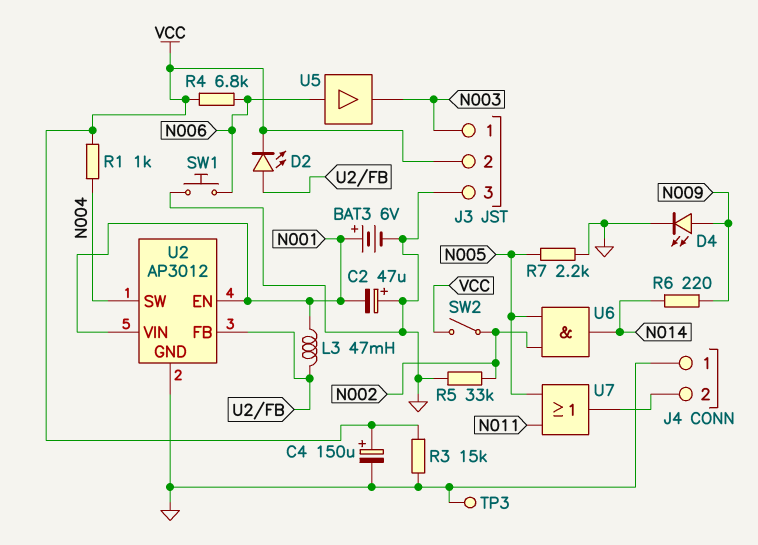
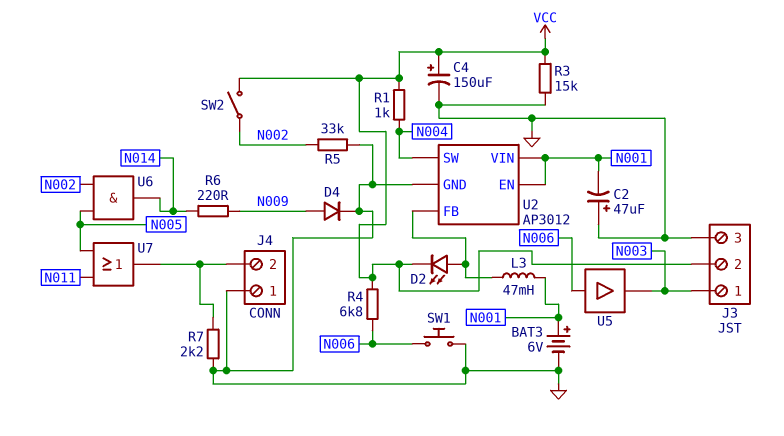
D4: LED (A N009, K GND) -> diode (A N009, K GND)
R7: 2.2k (GND, N005) -> 2.2k (GND, J4/2)
TP3: test point (GND) -> none

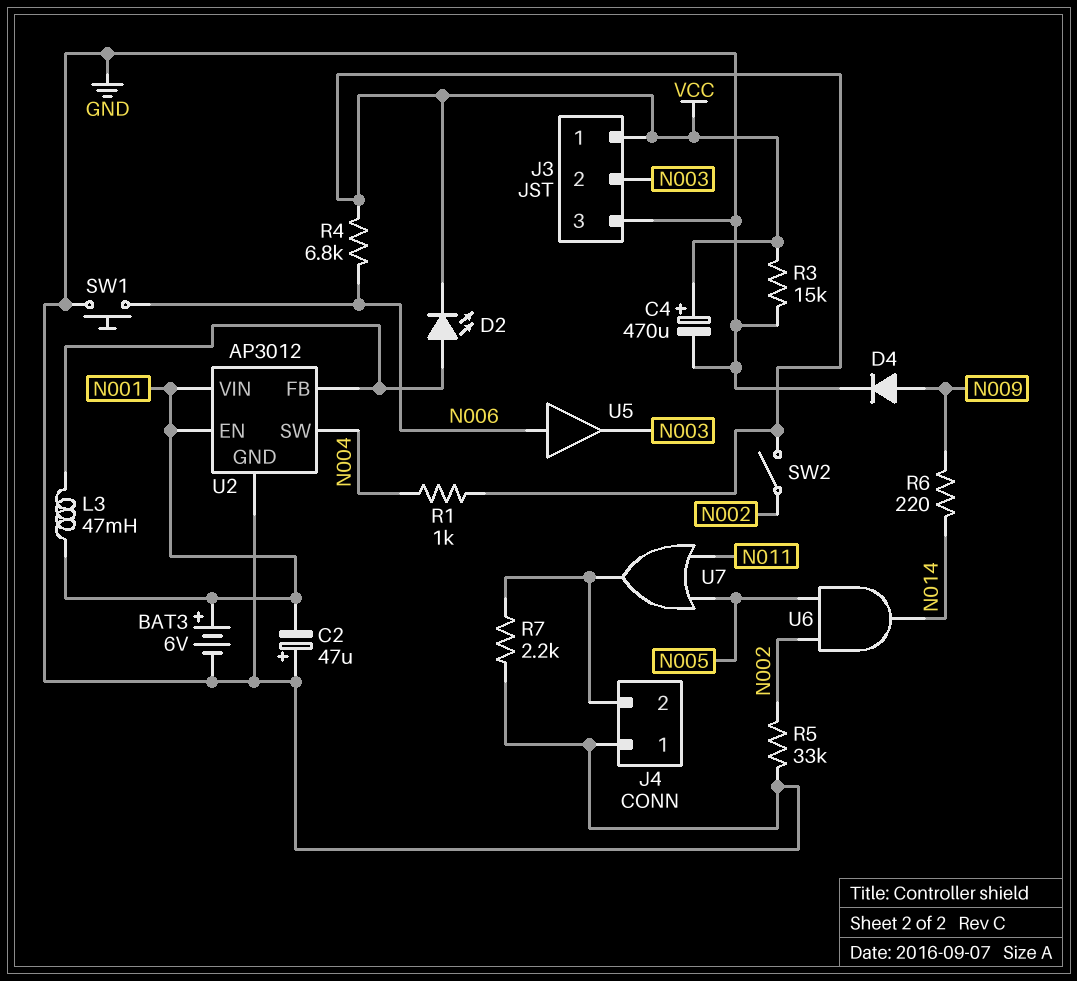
C4: 150uF (plus VCC, minus GND) -> 470uF (plus VCC, minus GND)
J3 pin 1: N003 -> VCC
J3 pin 2: VCC -> N003

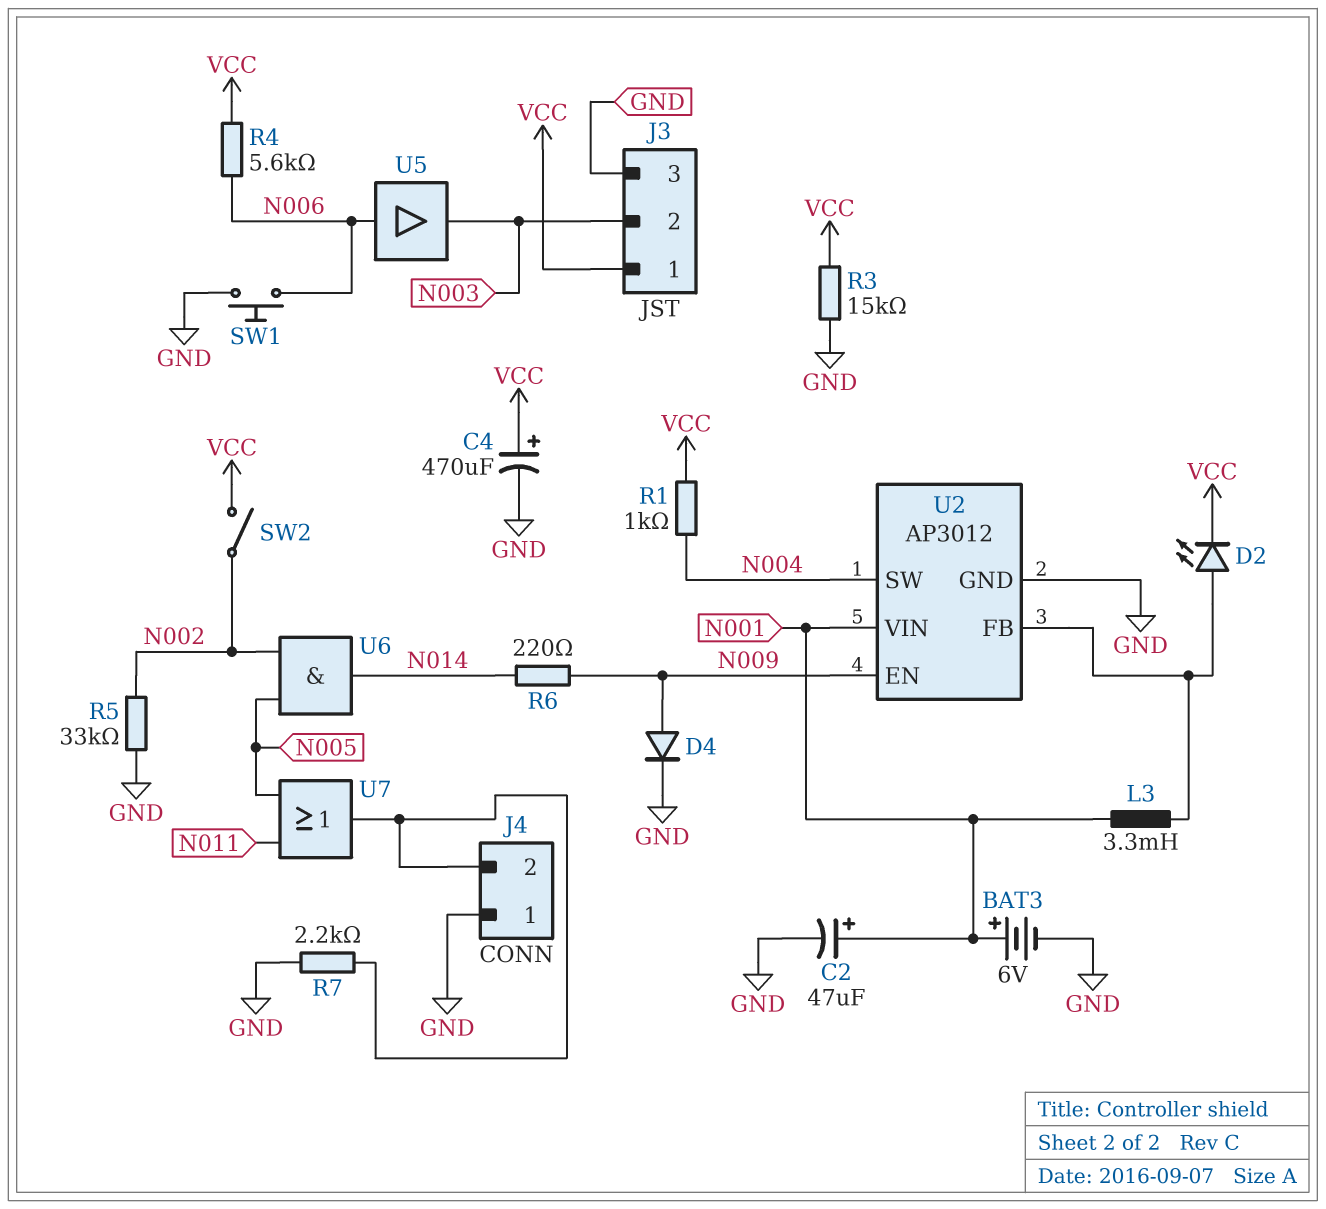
C2: 47uF (plus GND, minus N001) -> 47uF (plus N001, minus GND)
L3: 47mH (N001, U2/FB) -> 3.3mH (N001, U2/FB)
R4: 6.8k (N006, VCC) -> 5.6k (N006, VCC)
U2 pin EN: N001 -> N009

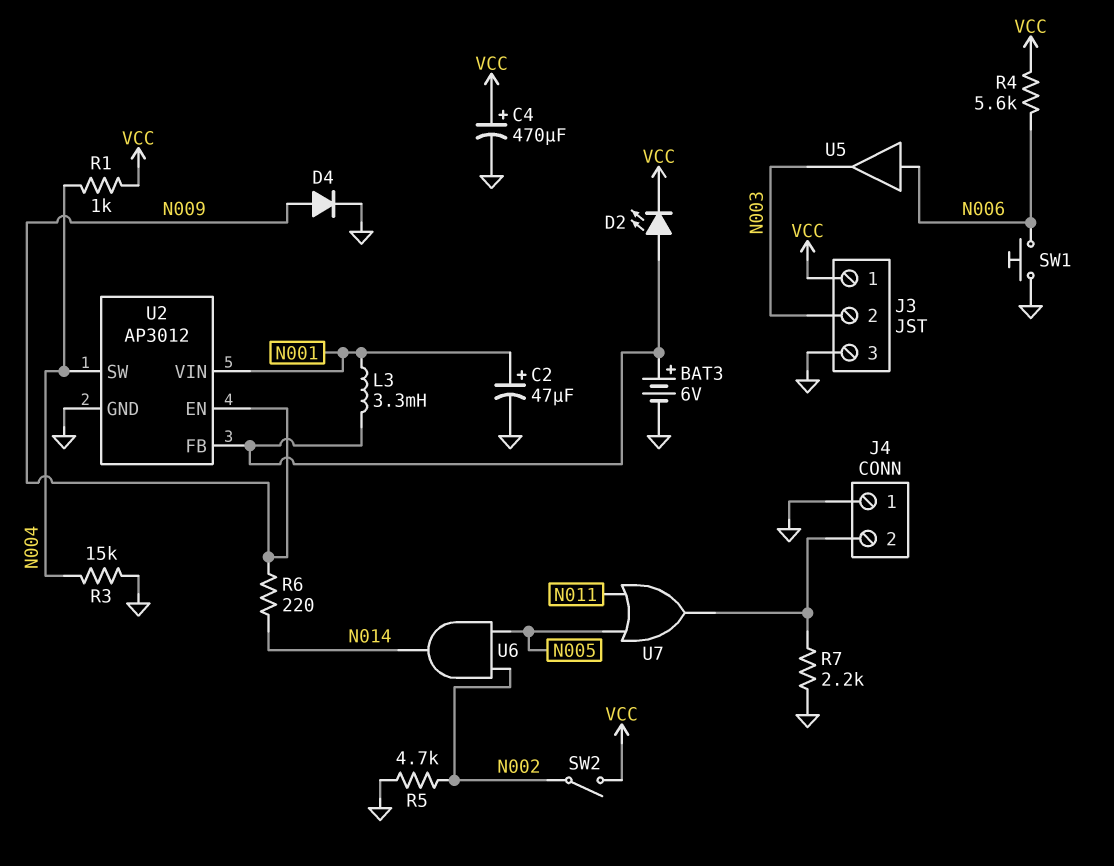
BAT3: 6V (plus N001, minus GND) -> 6V (plus U2/FB, minus GND)
R3: 15k (GND, VCC) -> 15k (GND, N004)
R5: 33k (GND, N002) -> 4.7k (GND, N002)

